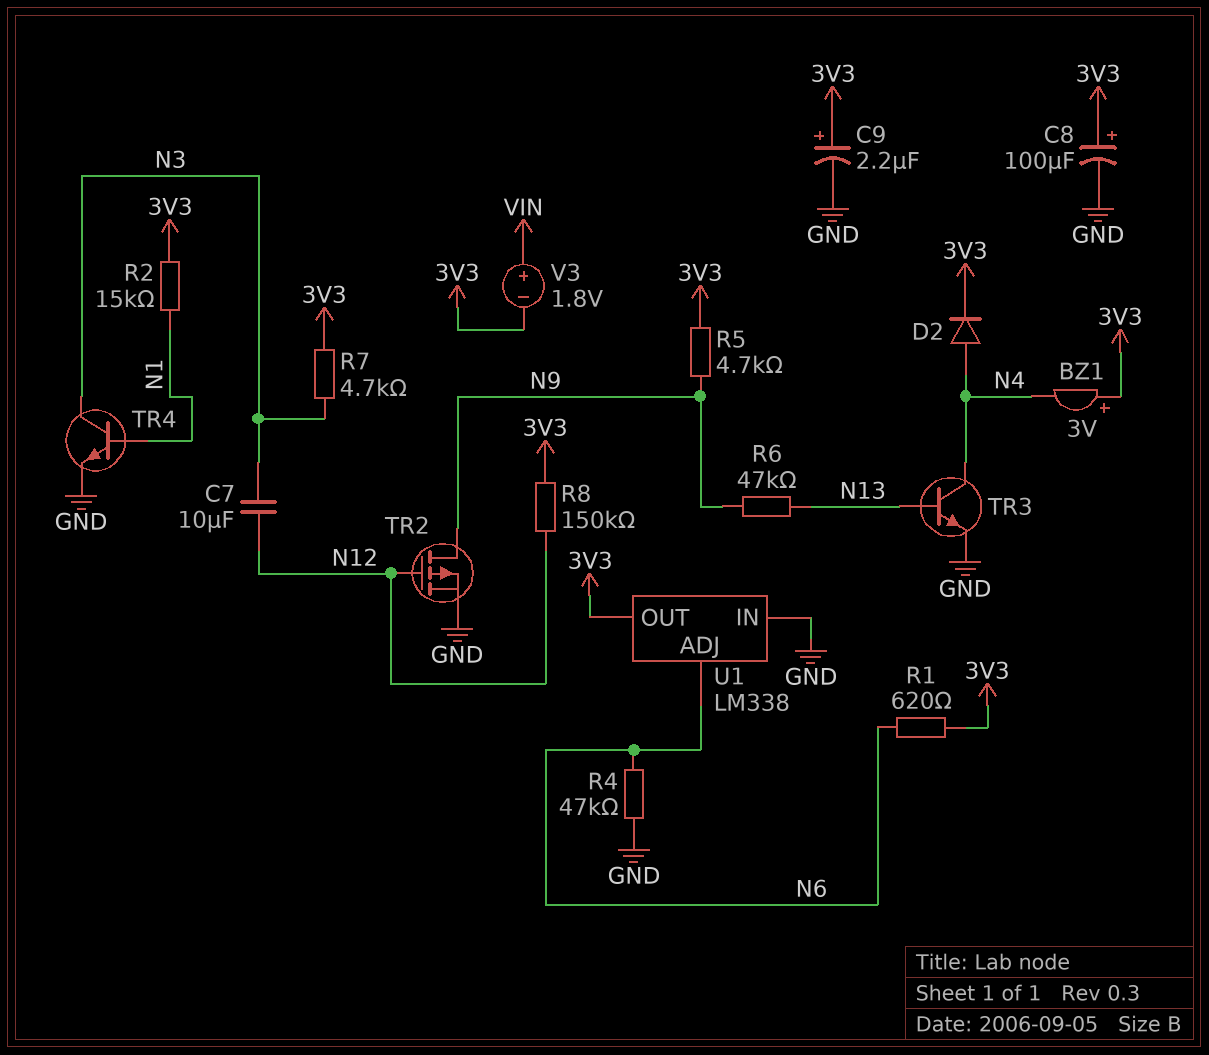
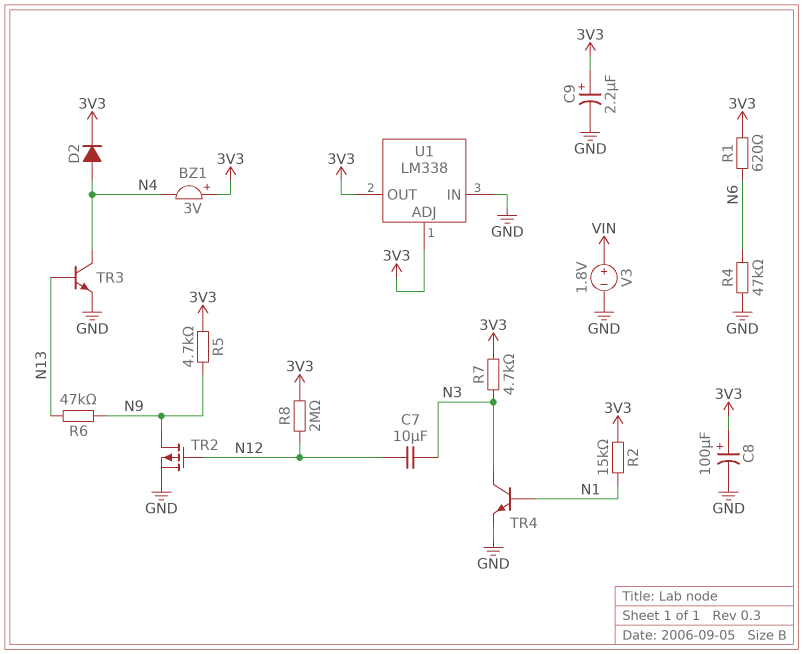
R8: 150k (3V3, N12) -> 2M (3V3, N12)
U1 pin ADJ: N6 -> 3V3
V3: 1.8V (plus VIN, minus 3V3) -> 1.8V (plus VIN, minus GND)

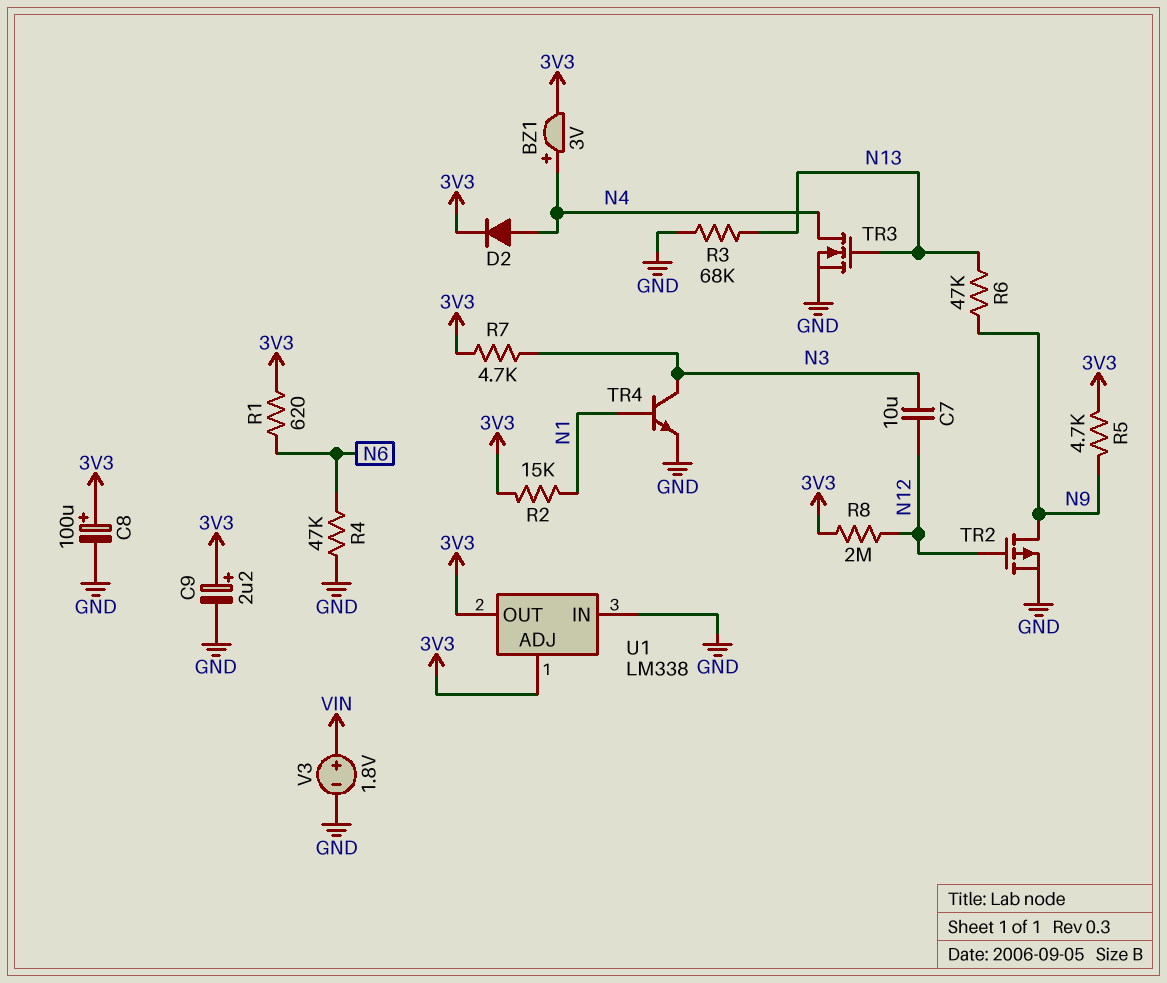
BZ1: buzzer 3V (plus 3V3, minus N4) -> buzzer 3V (plus N4, minus 3V3)
R3: none -> 68k (GND, N13)
TR3: NPN (B N13, C N4, E GND) -> NMOS (G N13, D N4, S GND)

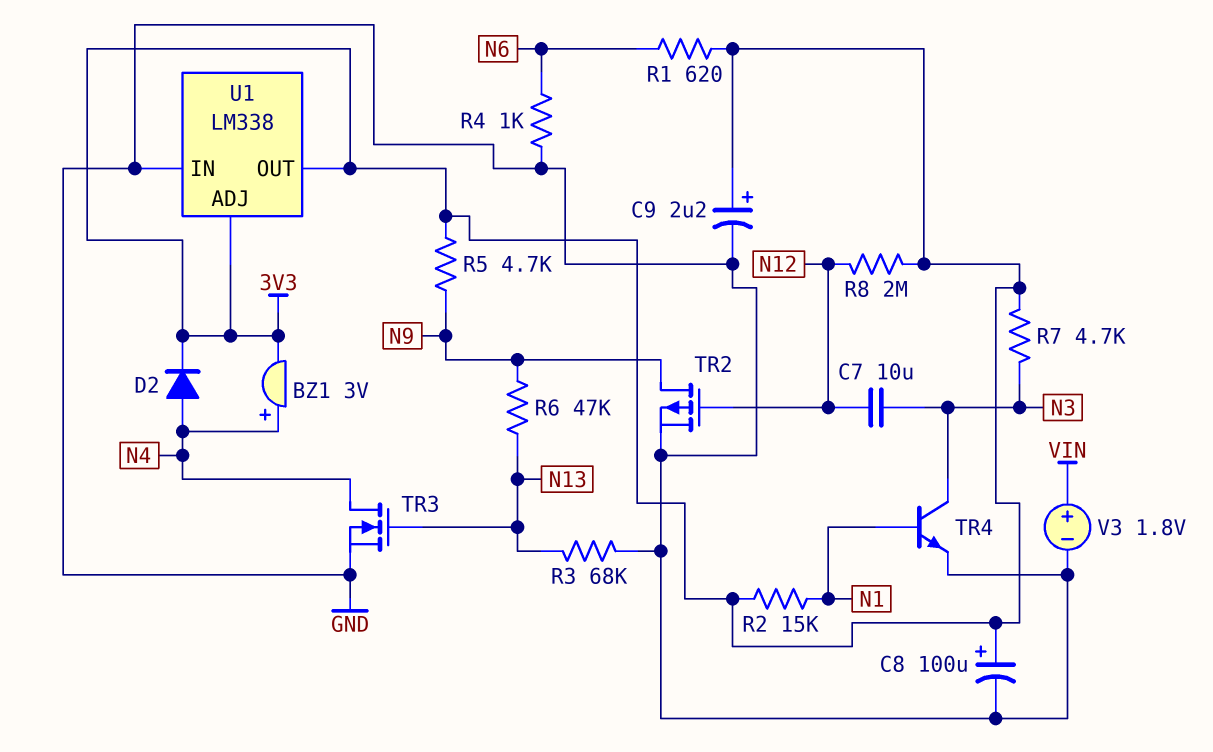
R4: 47k (GND, N6) -> 1k (GND, N6)

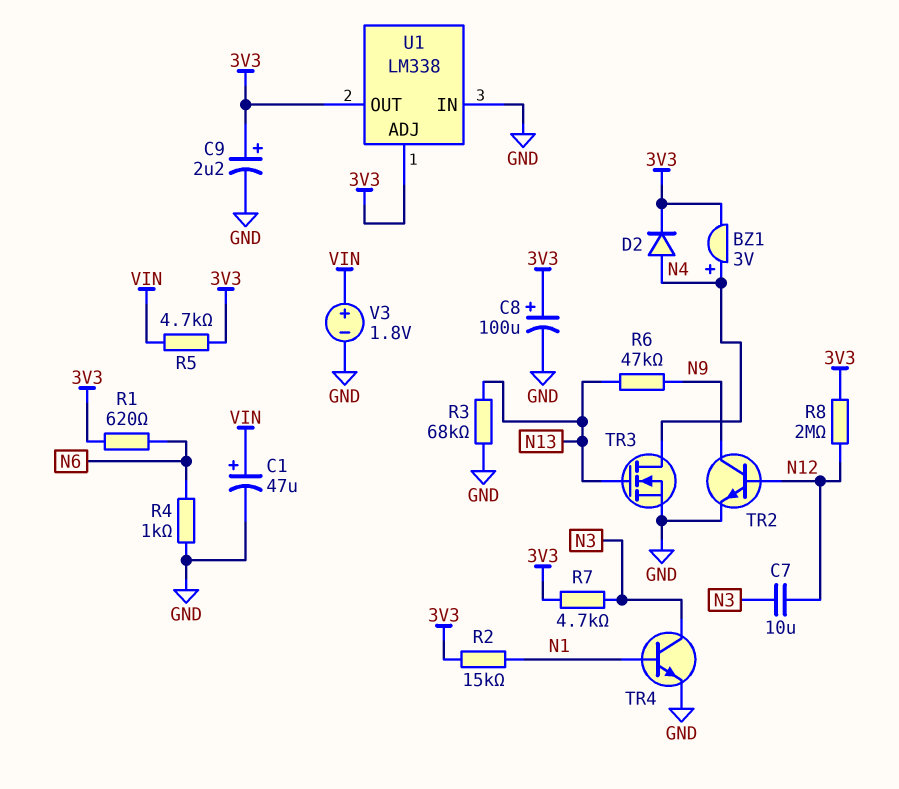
C1: none -> 47uF (plus VIN, minus GND)
R5: 4.7k (3V3, N9) -> 4.7k (3V3, VIN)
TR2: PMOS (G N12, D N9, S GND) -> NPN (B N12, C N9, E GND)

